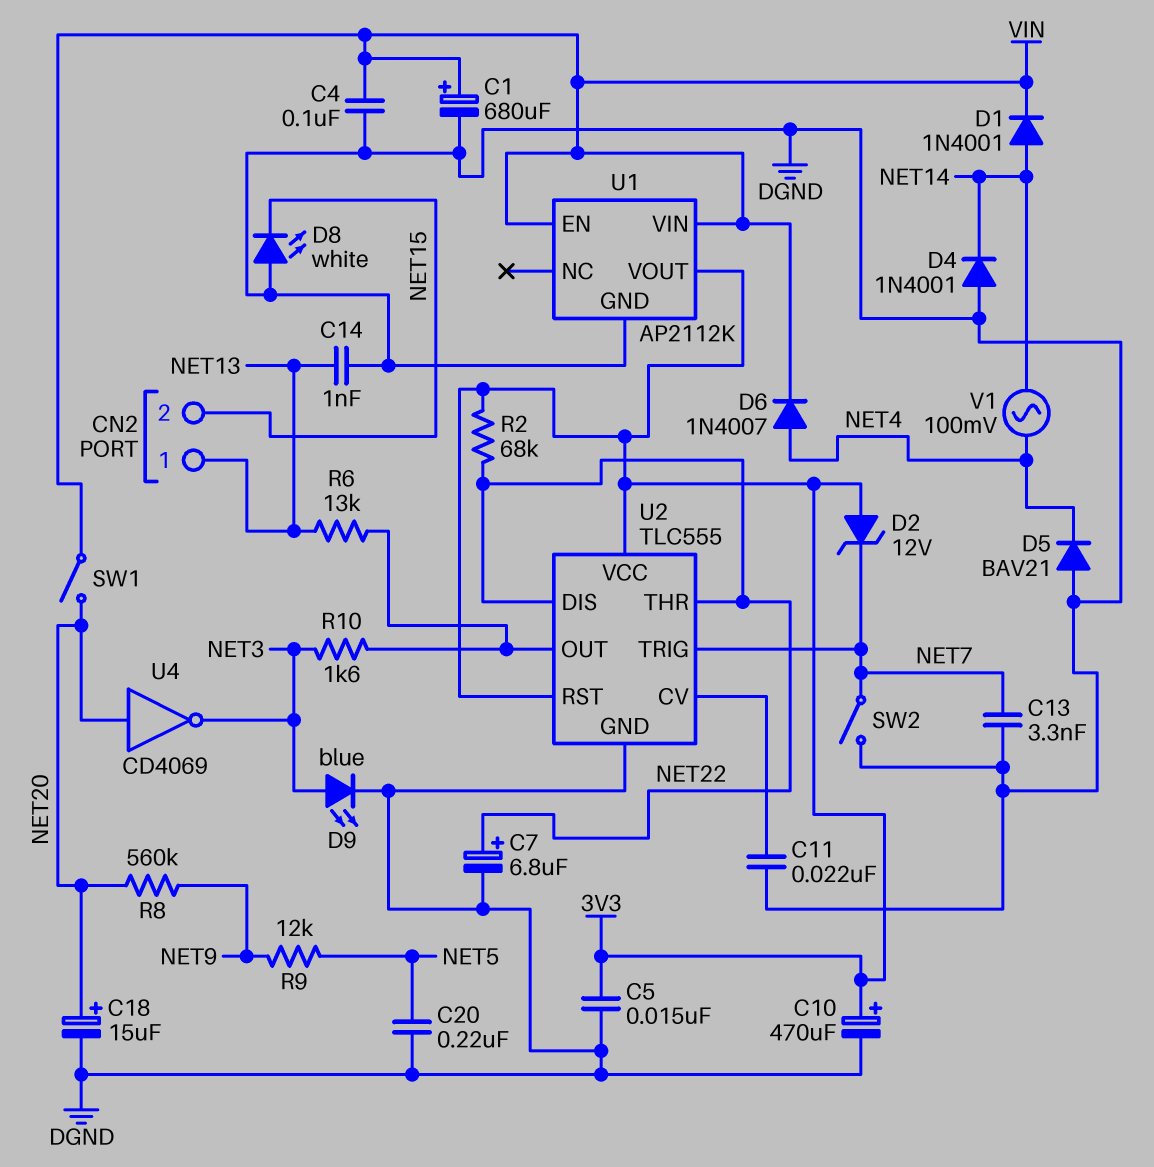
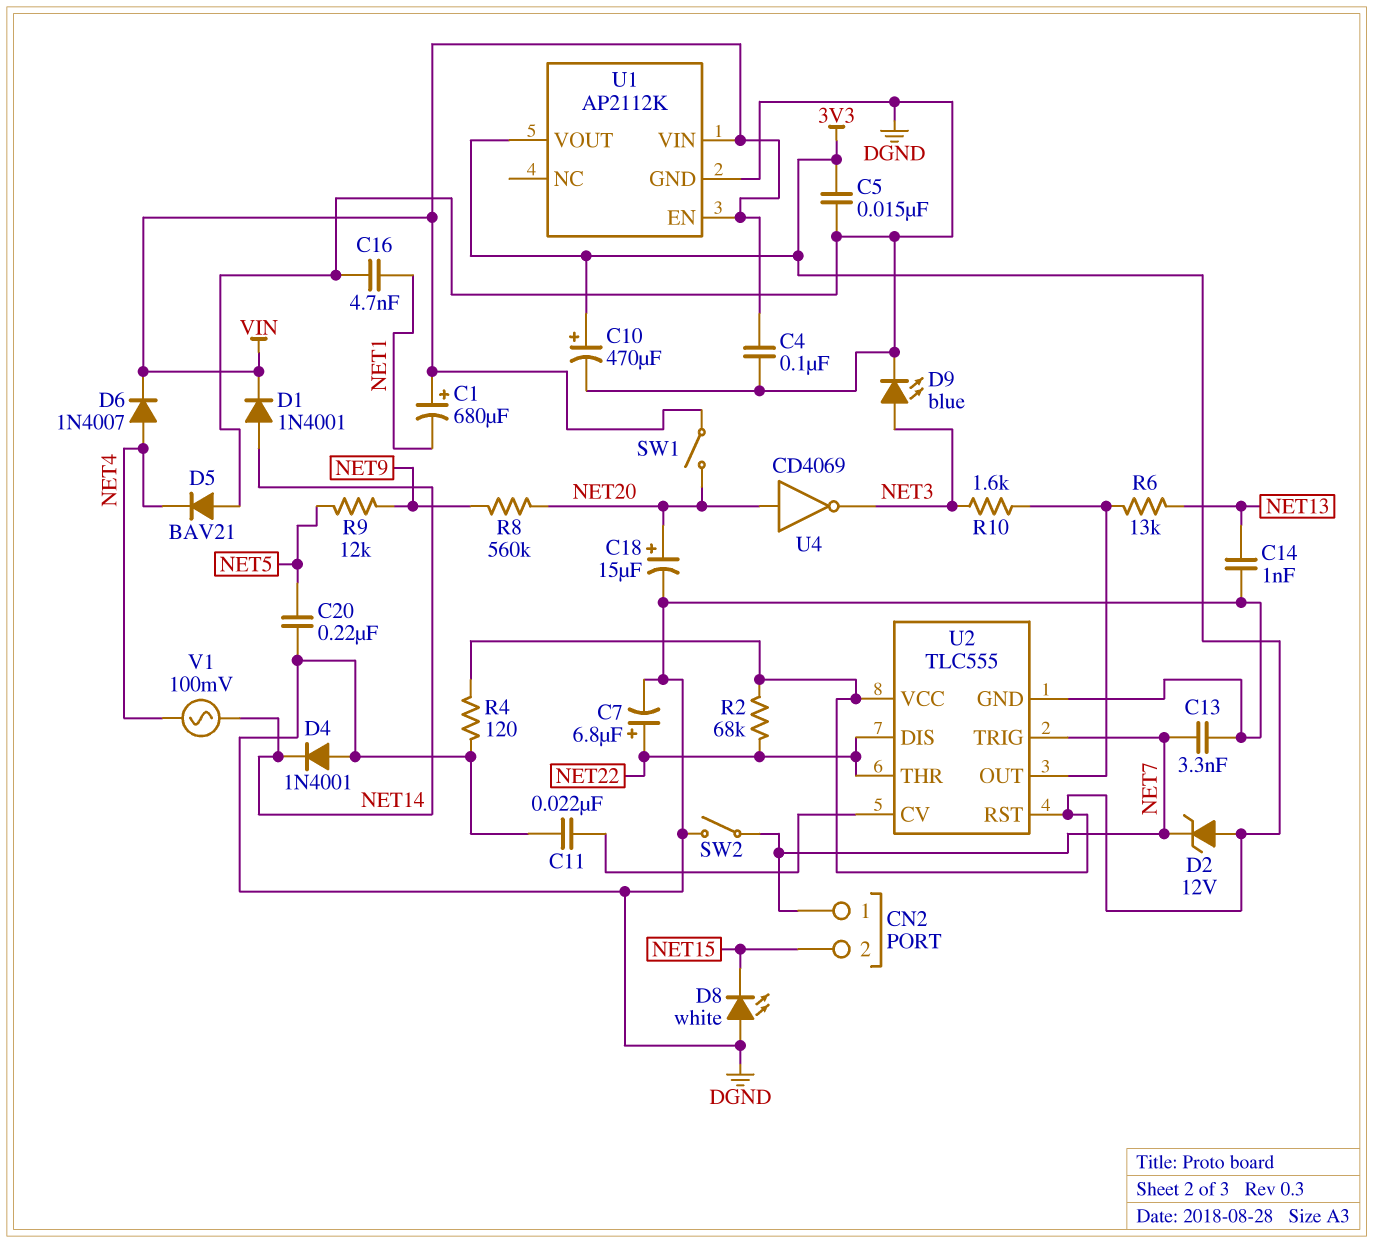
C1: 680uF (plus VIN, minus DGND) -> 680uF (plus VIN, minus NET1)
C16: none -> 4.7nF (DGND, NET1)
CN2 pin 1: NET13 -> NET7
R4: none -> 120 (3V3, DGND)

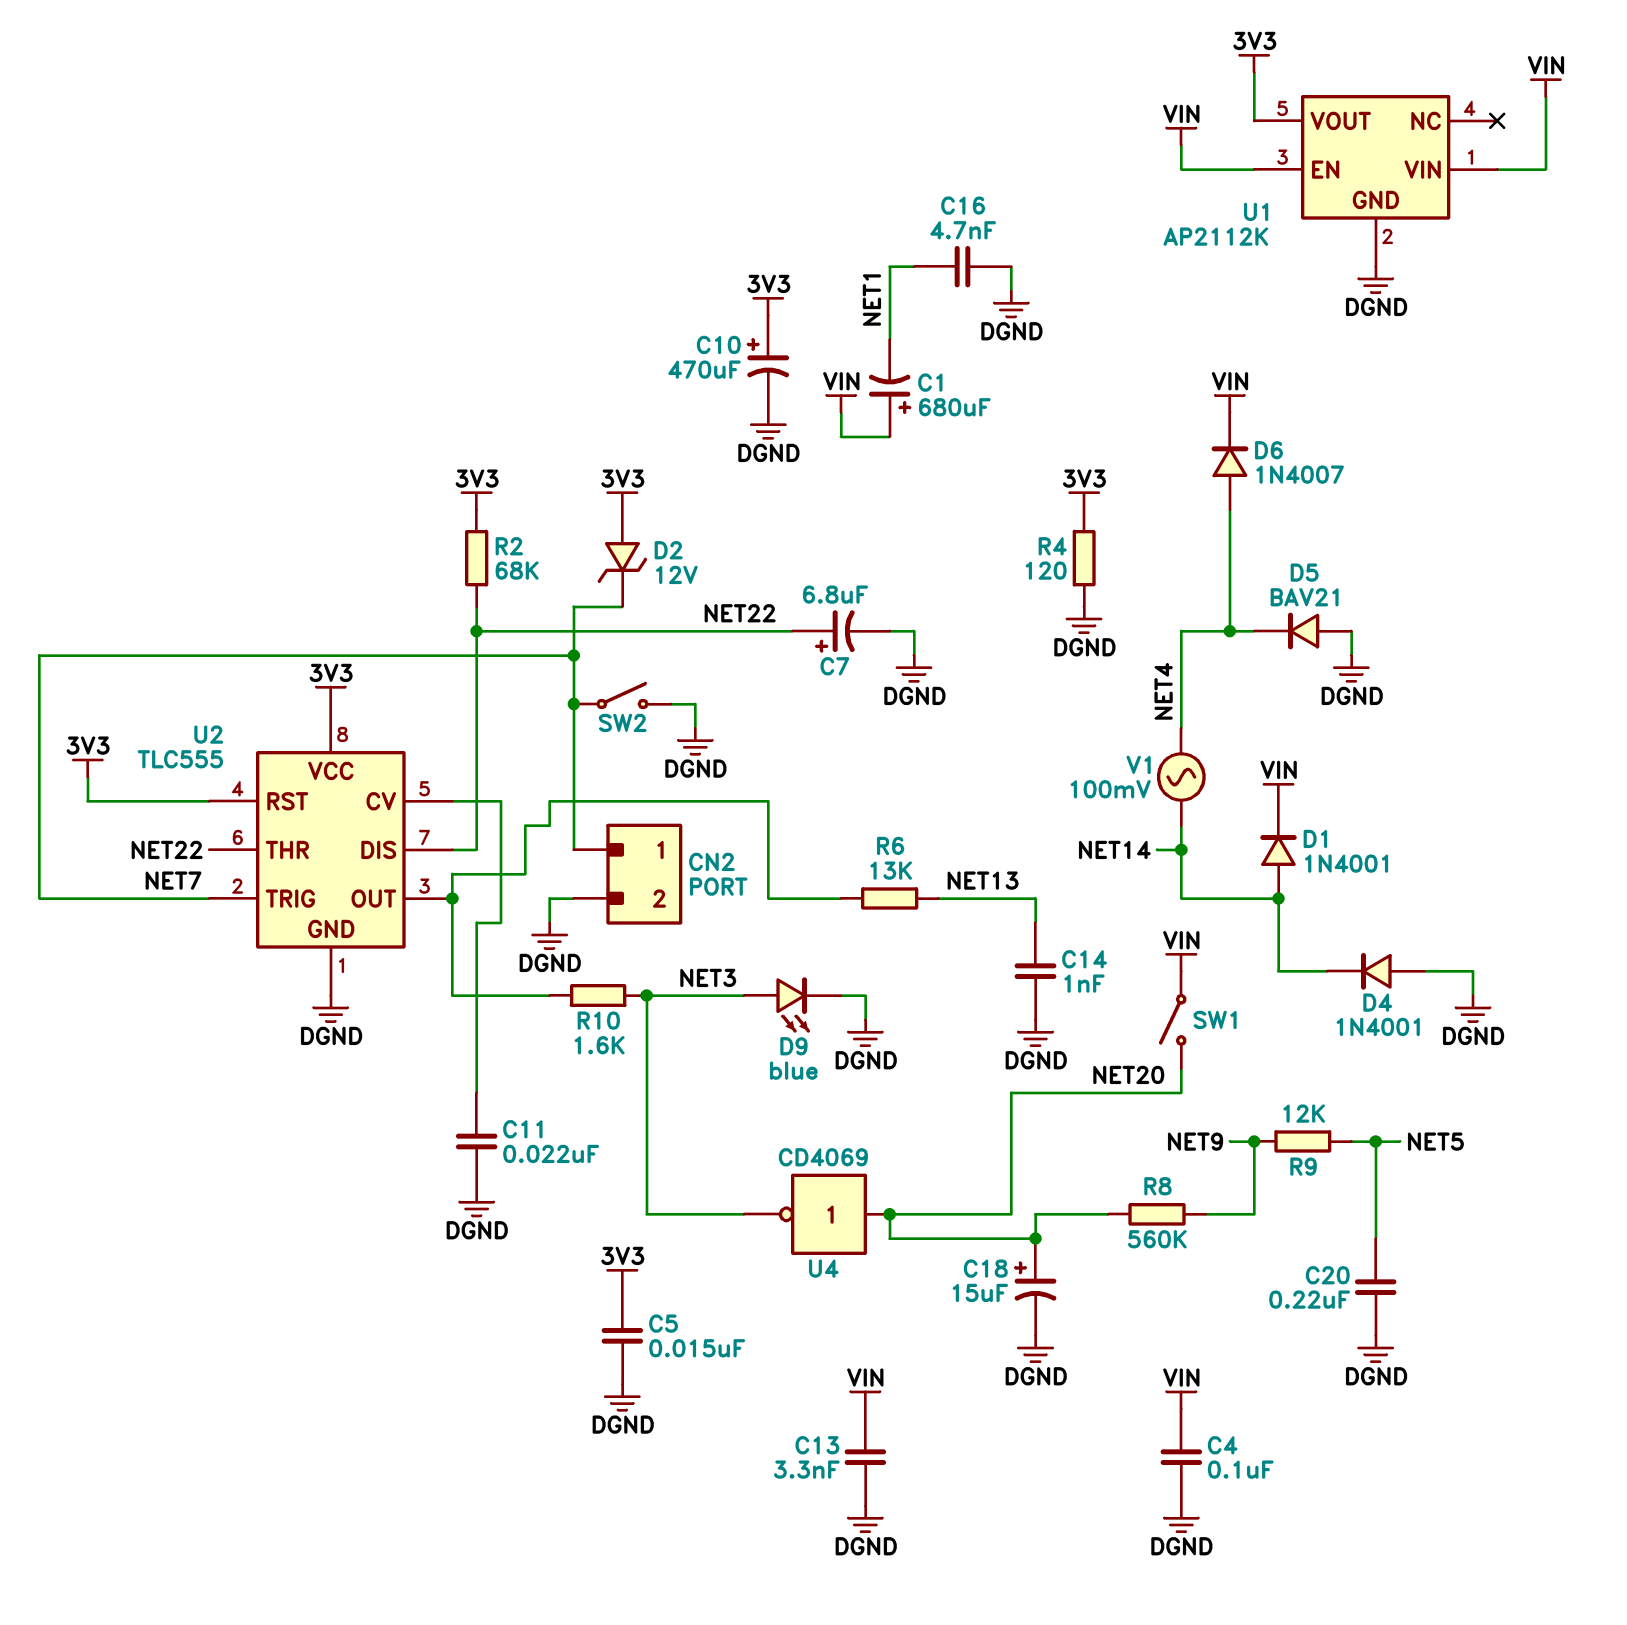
C13: 3.3nF (DGND, NET7) -> 3.3nF (DGND, VIN)
CN2 pin 2: NET15 -> DGND
D8: LED white (A DGND, K NET15) -> none

